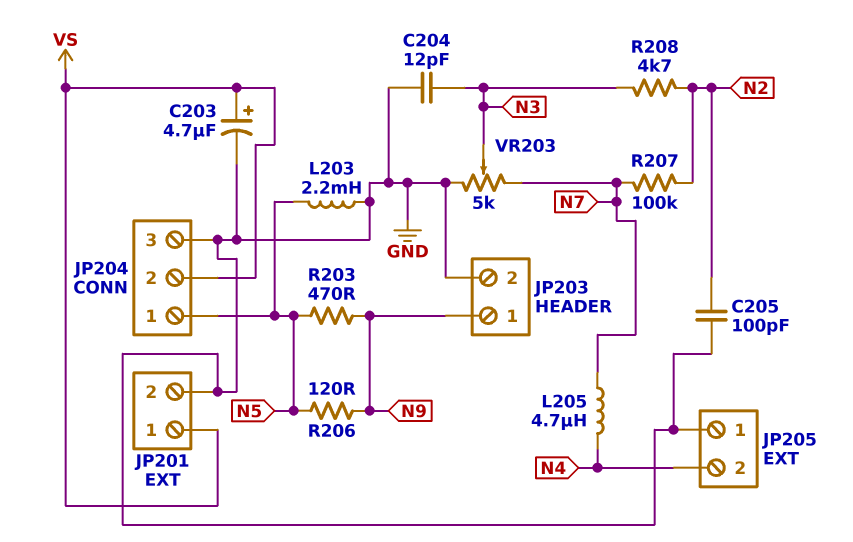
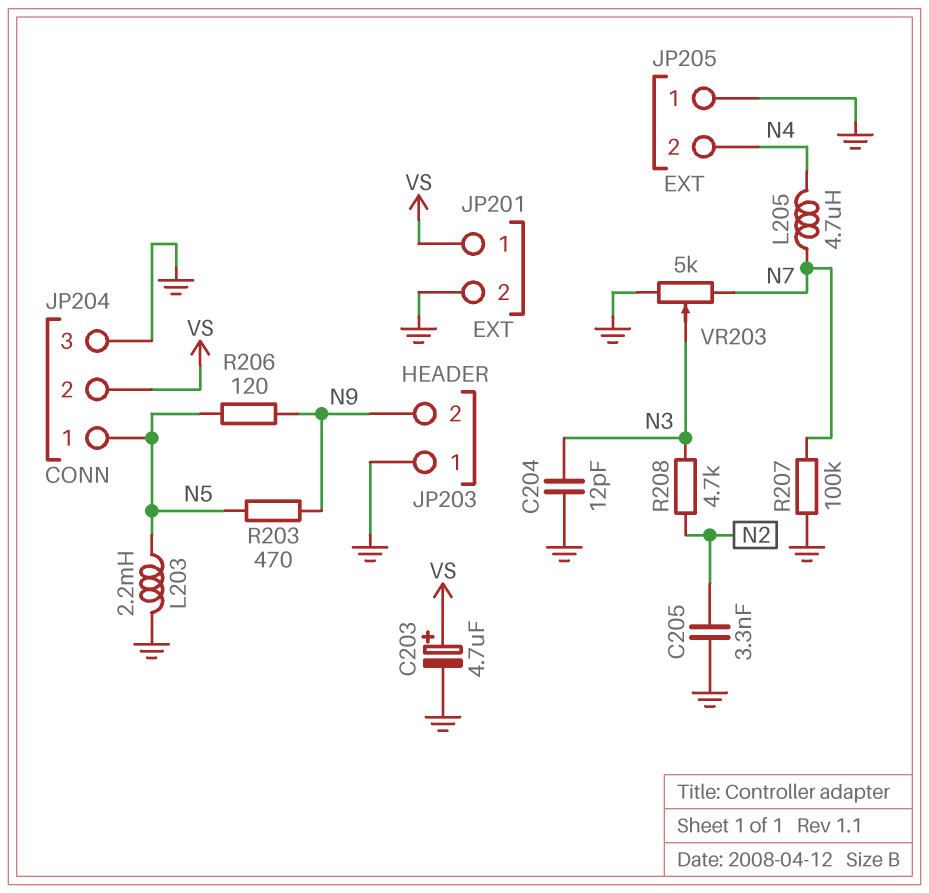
C205: 100pF (GND, N2) -> 3.3nF (GND, N2)
JP203 pin 1: N9 -> GND
JP203 pin 2: GND -> N9
R207: 100k (N2, N7) -> 100k (GND, N7)

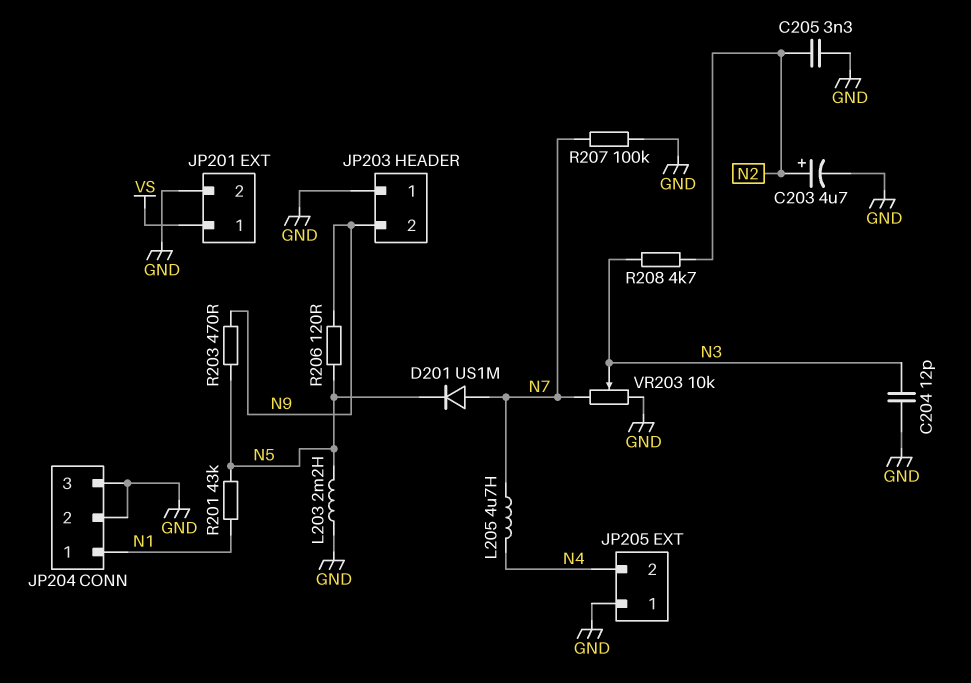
C203: 4.7uF (plus VS, minus GND) -> 4.7uF (plus N2, minus GND)
D201: none -> diode US1M (A N7, K N5)
JP204 pin 1: N5 -> N1
JP204 pin 2: VS -> GND
R201: none -> 43k (N1, N5)
VR203: 5k (GND, N7, wiper N3) -> 10k (GND, N7, wiper N3)

